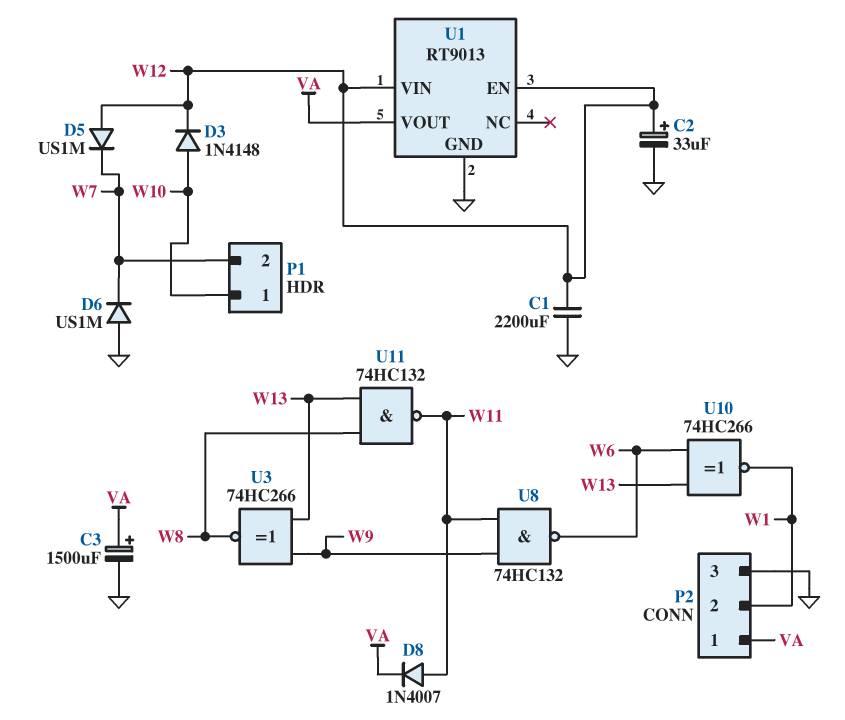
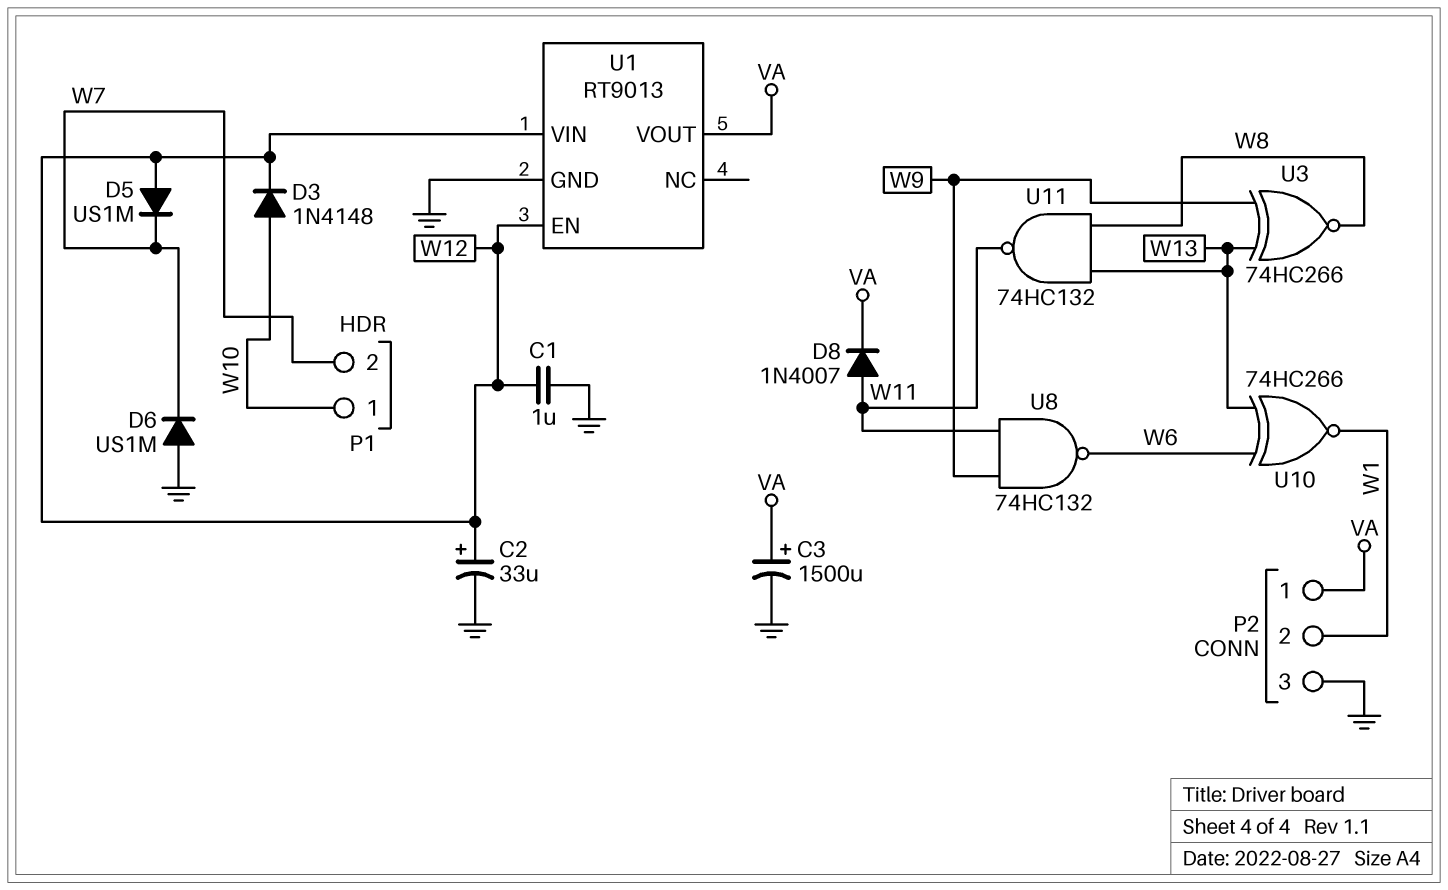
C1: 2200uF (GND, W12) -> 1uF (GND, W12)

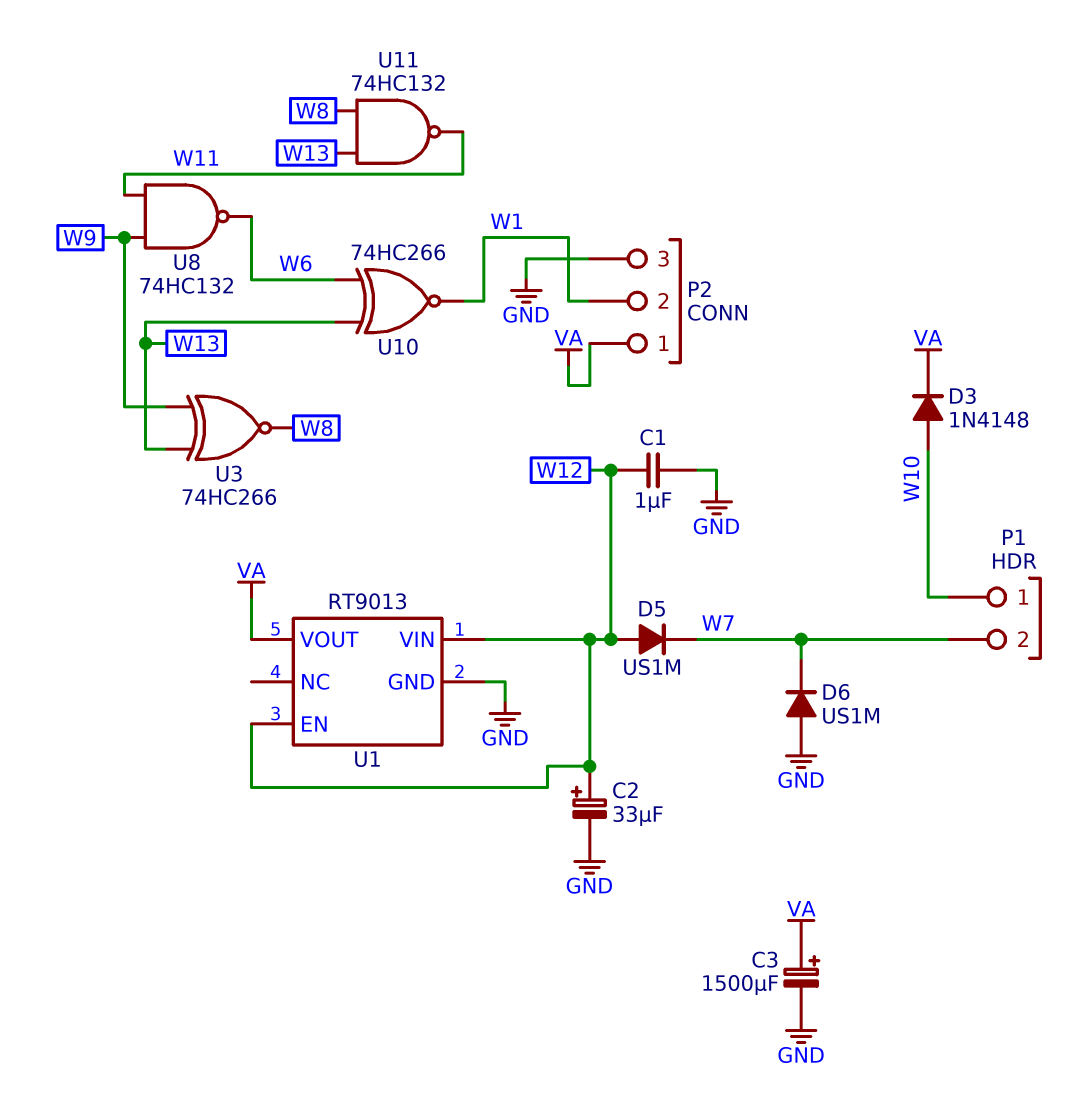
D3: diode 1N4148 (A W10, K W12) -> diode 1N4148 (A W10, K VA)
D8: diode 1N4007 (A W11, K VA) -> none

